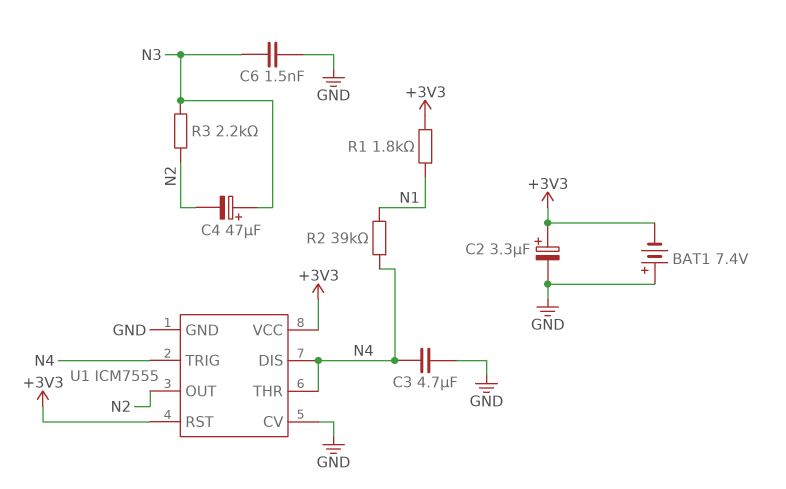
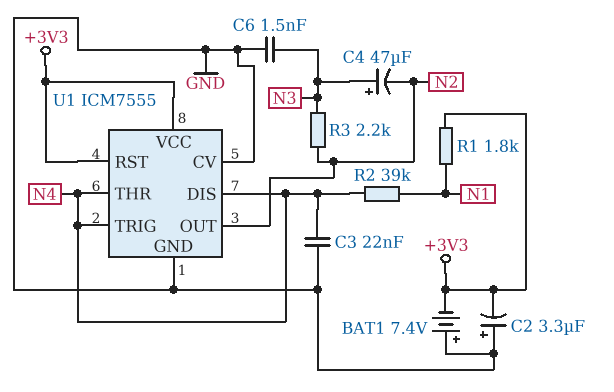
C2: 3.3uF (plus +3V3, minus GND) -> 3.3uF (plus GND, minus +3V3)
C3: 4.7uF (GND, N4) -> 22nF (GND, N4)

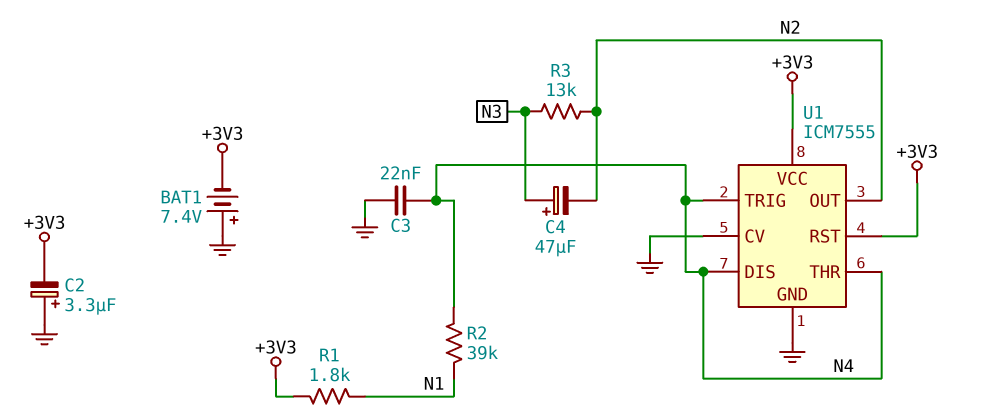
C6: 1.5nF (GND, N3) -> none
R3: 2.2k (N2, N3) -> 13k (N2, N3)

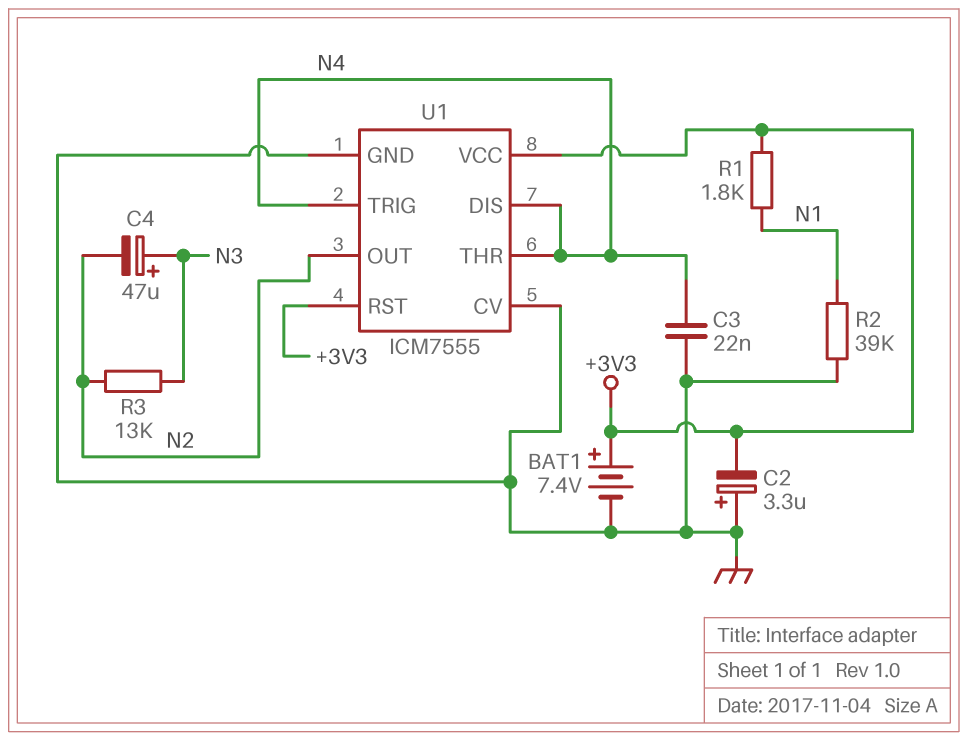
BAT1: 7.4V (plus GND, minus +3V3) -> 7.4V (plus +3V3, minus GND)
R2: 39k (N1, N4) -> 39k (GND, N1)

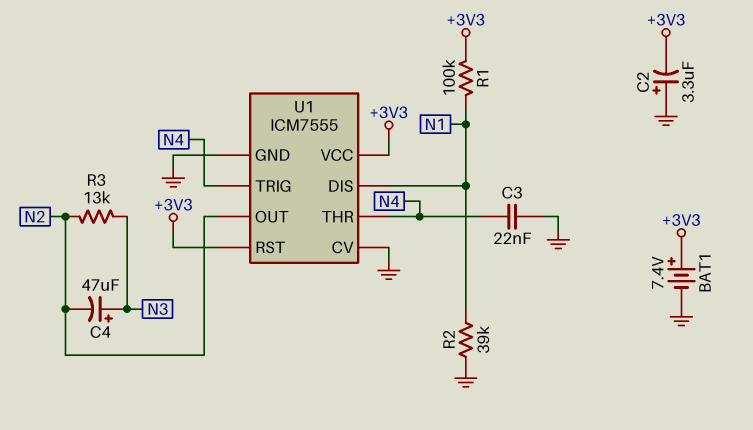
R1: 1.8k (+3V3, N1) -> 100k (+3V3, N1)
U1 pin DIS: N4 -> N1

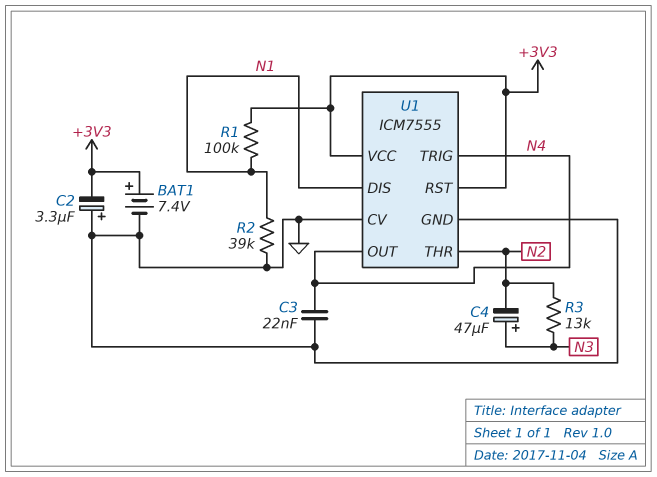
U1 pin OUT: N2 -> N4
U1 pin THR: N4 -> N2

